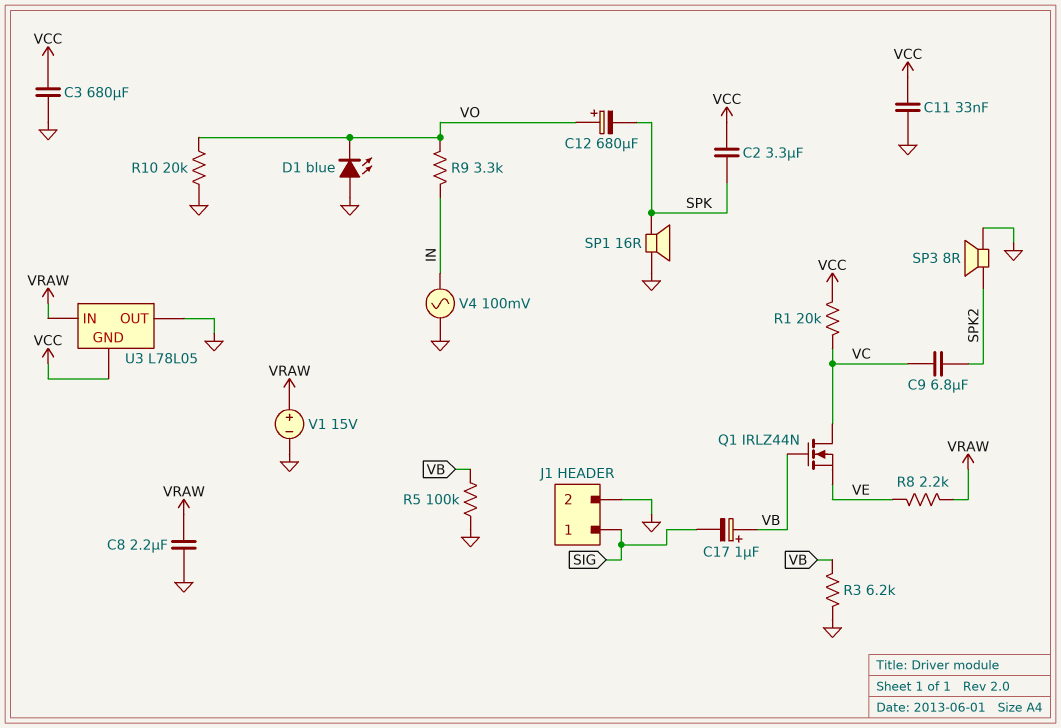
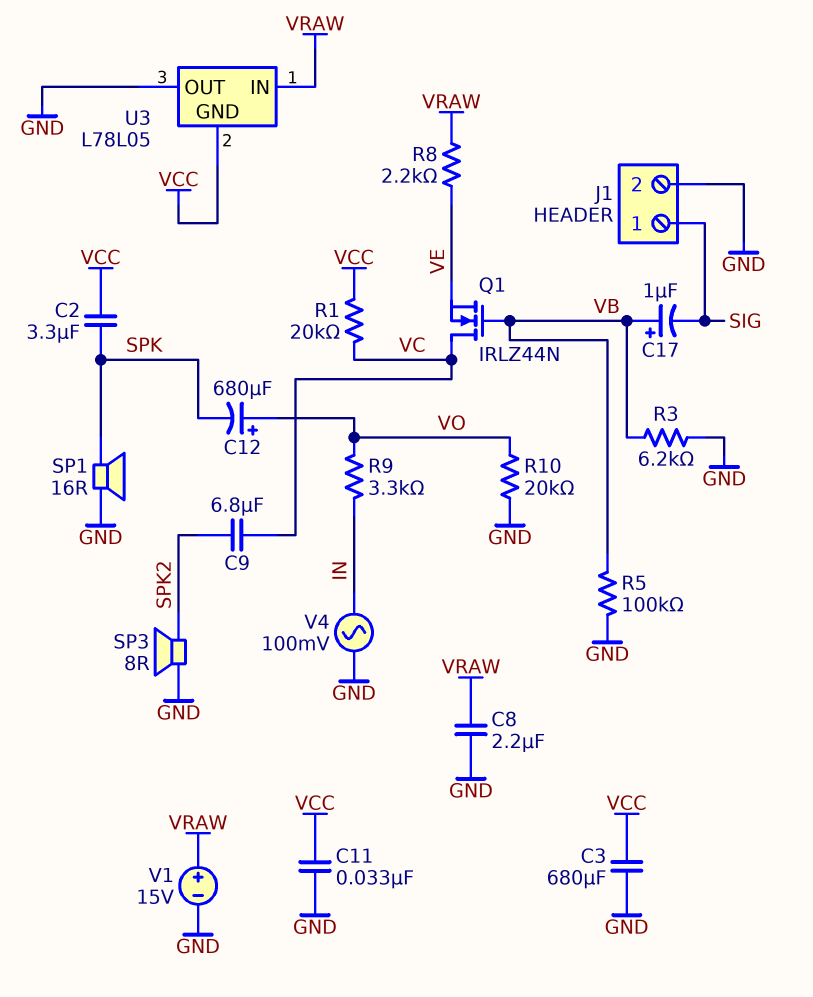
D1: LED blue (A GND, K VO) -> none

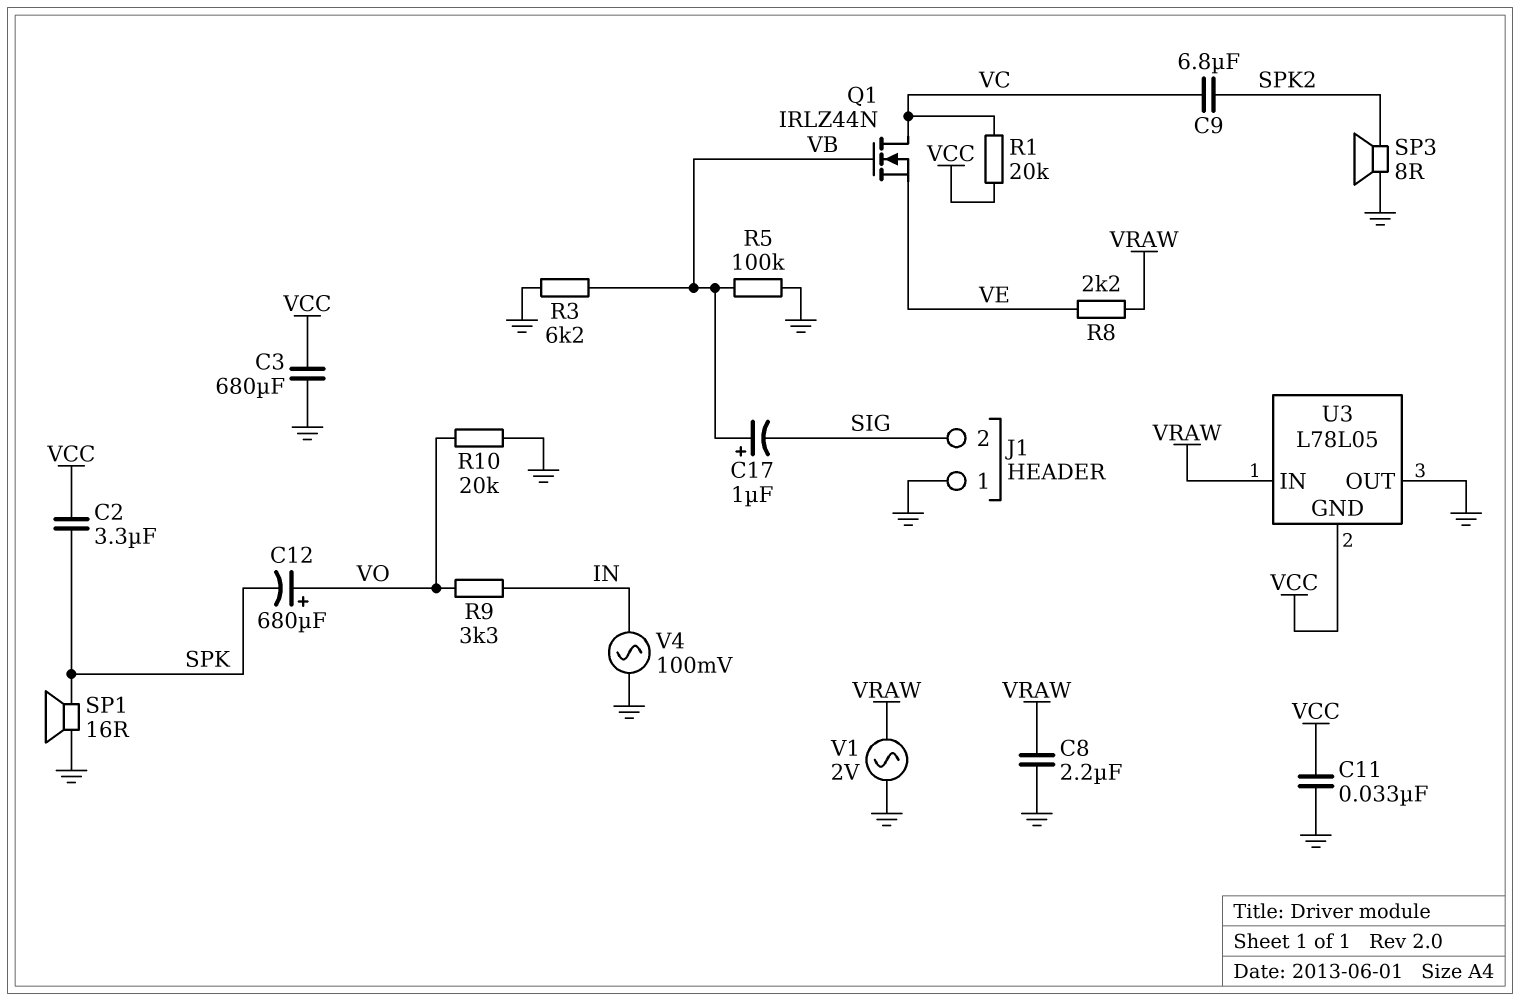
J1 pin 1: SIG -> GND
J1 pin 2: GND -> SIG
V1: 15V (plus VRAW, minus GND) -> AC 2V (GND, VRAW)

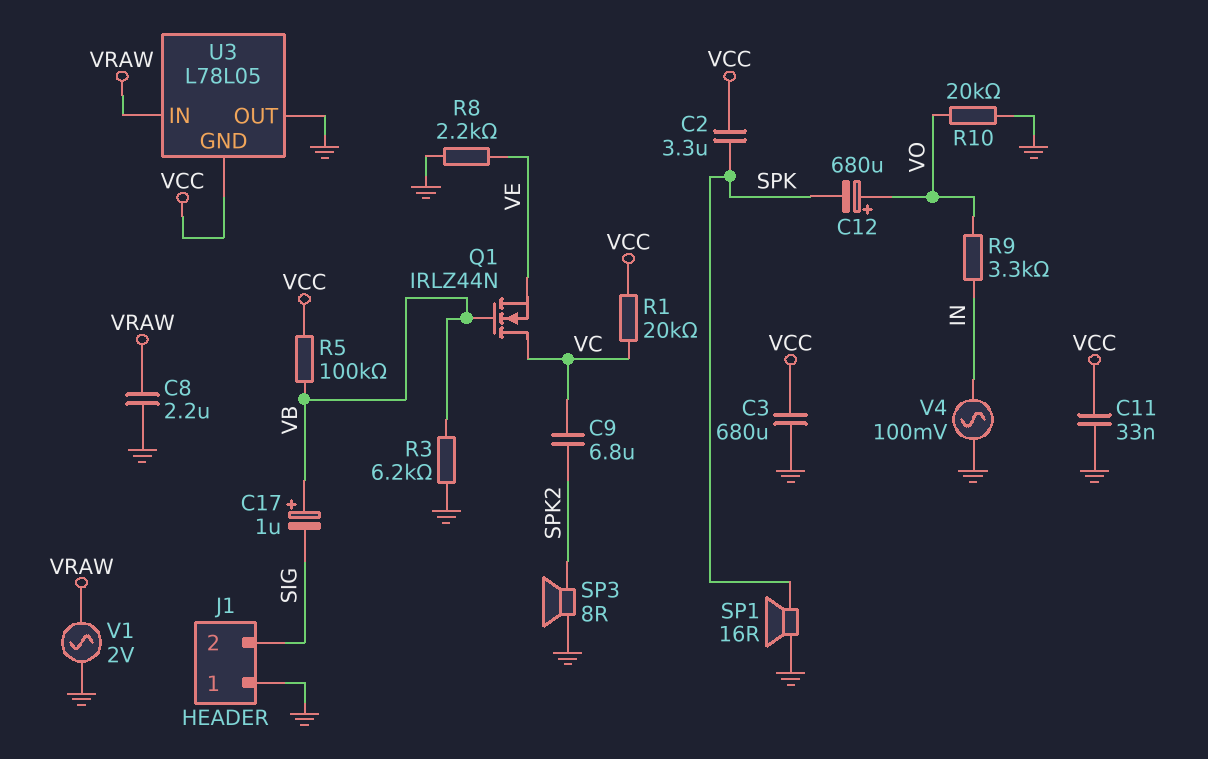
R5: 100k (GND, VB) -> 100k (VB, VCC)
R8: 2.2k (VE, VRAW) -> 2.2k (GND, VE)

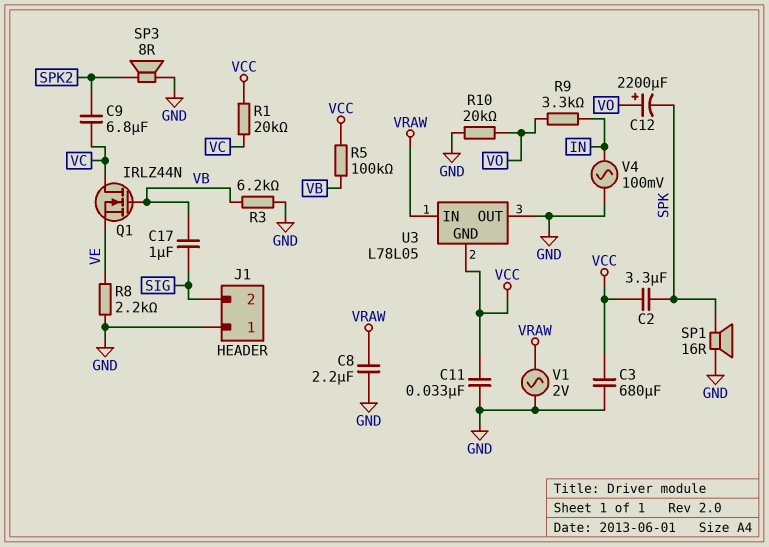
C12: 680uF (plus VO, minus SPK) -> 2200uF (plus VO, minus SPK)
C17: 1uF (plus VB, minus SIG) -> 1uF (SIG, VB)

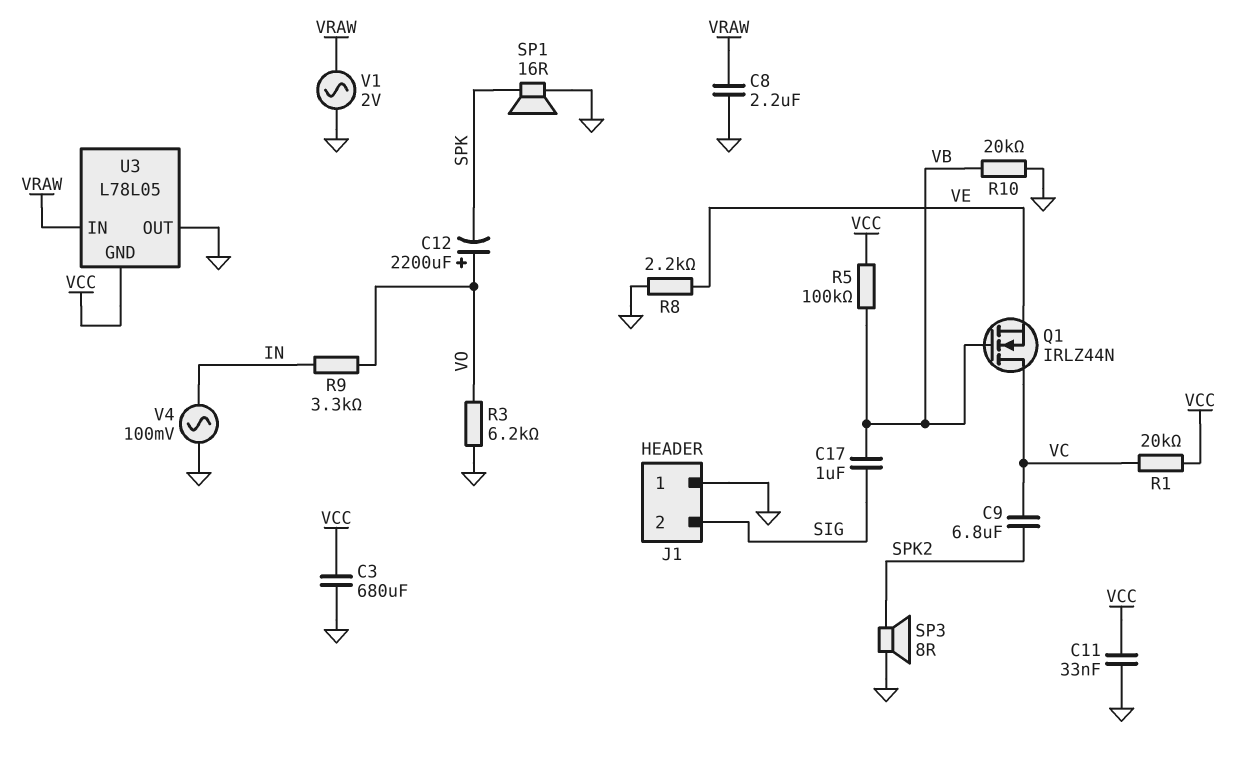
C2: 3.3uF (SPK, VCC) -> none
R3: 6.2k (GND, VB) -> 6.2k (GND, VO)
R10: 20k (GND, VO) -> 20k (GND, VB)

